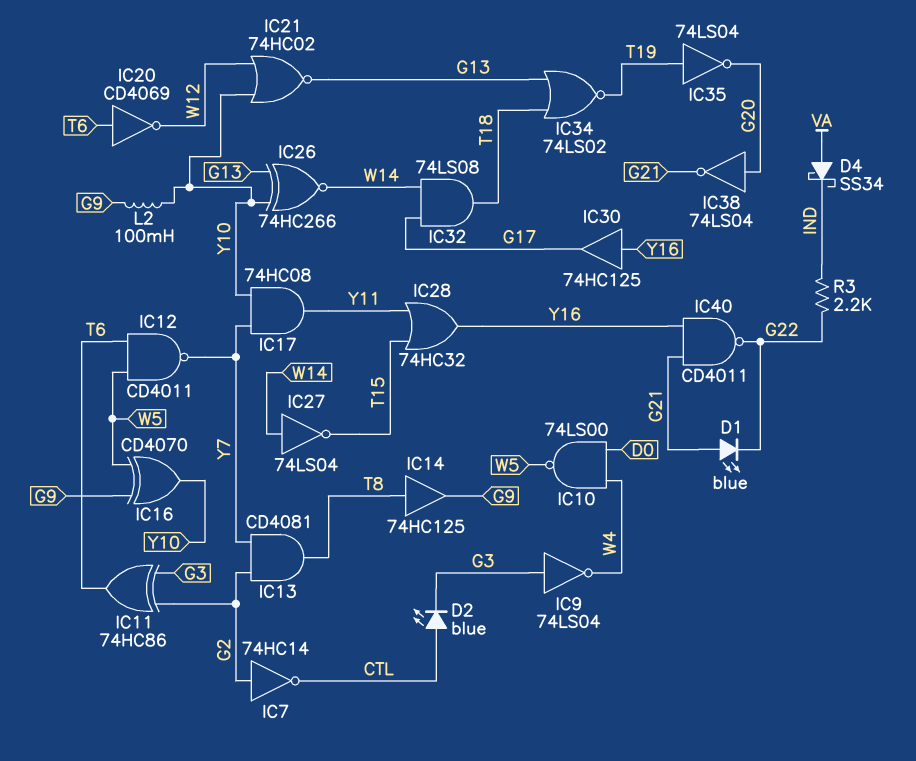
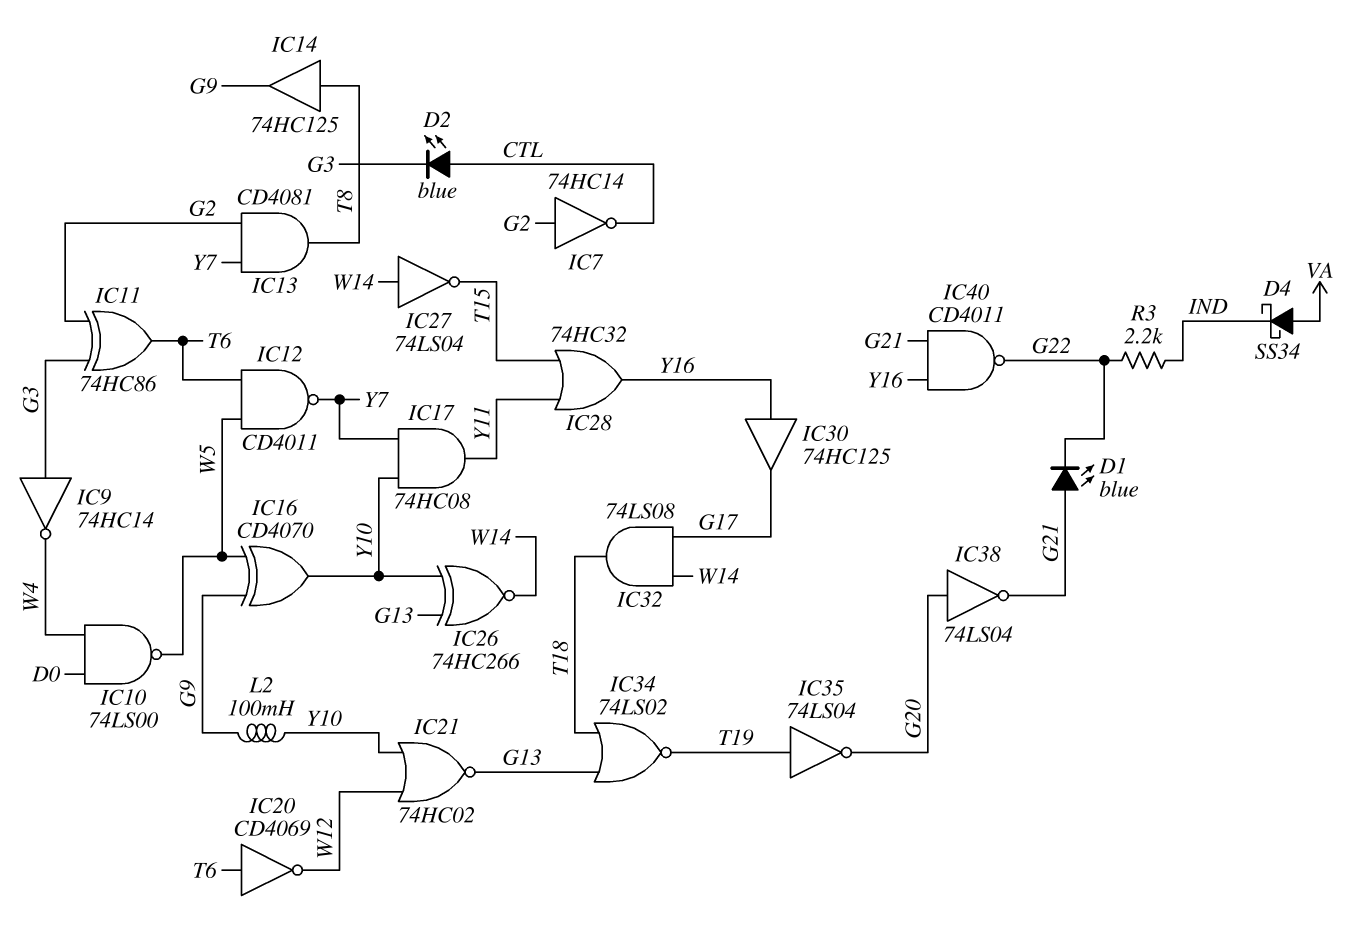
IC9: NOT 74LS04 (in G3, out W4) -> NOT 74HC14 (in G3, out W4)

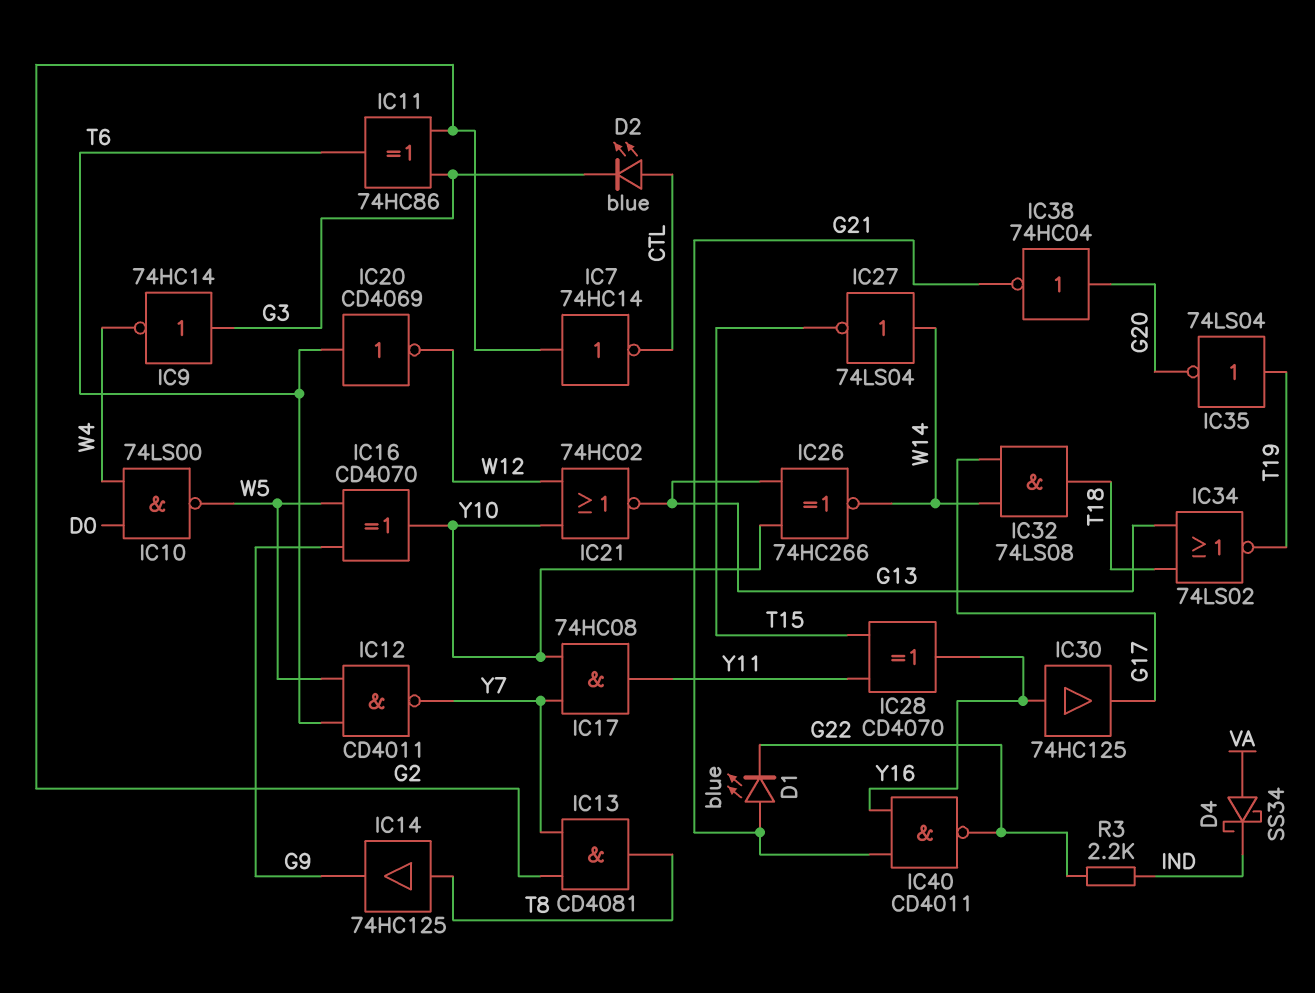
IC28: OR 74HC32 (in T15, in Y11, out Y16) -> XOR CD4070 (in T15, in Y11, out Y16)
IC38: NOT 74LS04 (in G20, out G21) -> NOT 74HC04 (in G20, out G21)
L2: 100mH (G9, Y10) -> none

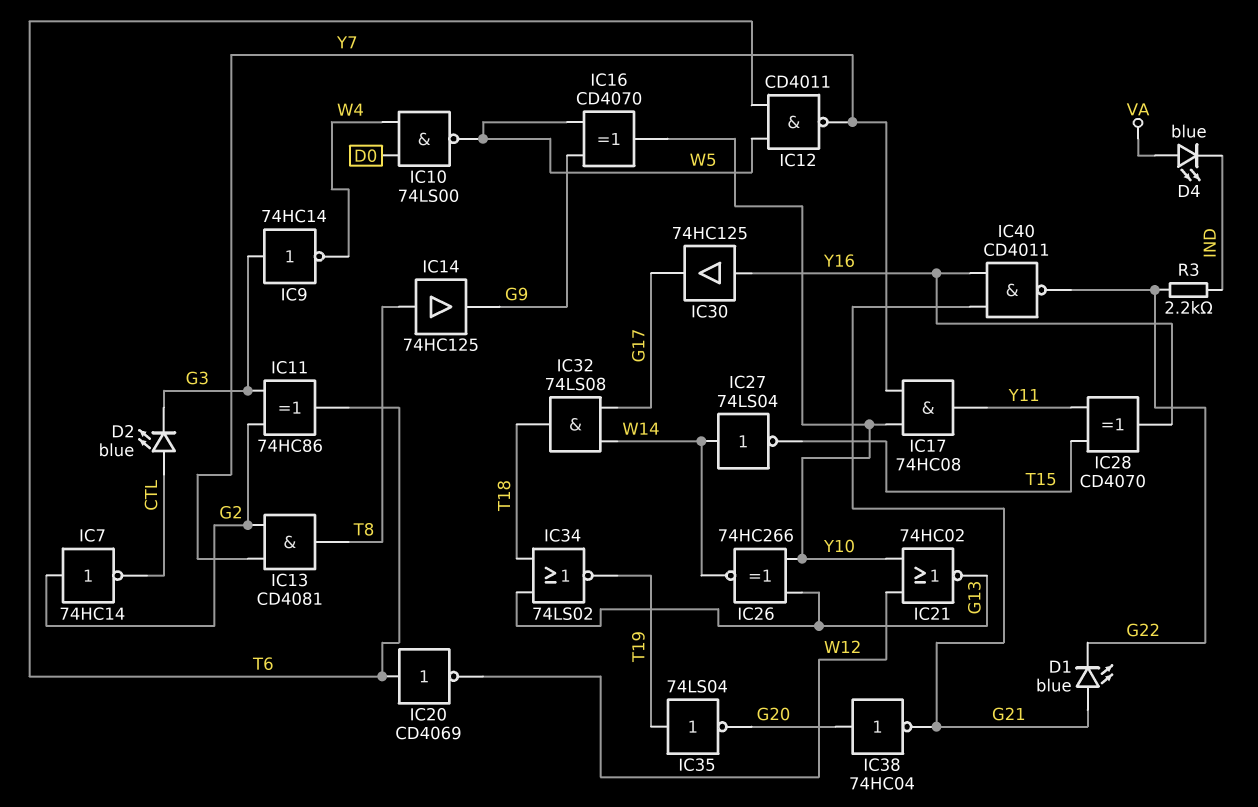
D4: schottky SS34 (A VA, K IND) -> LED blue (A VA, K IND)

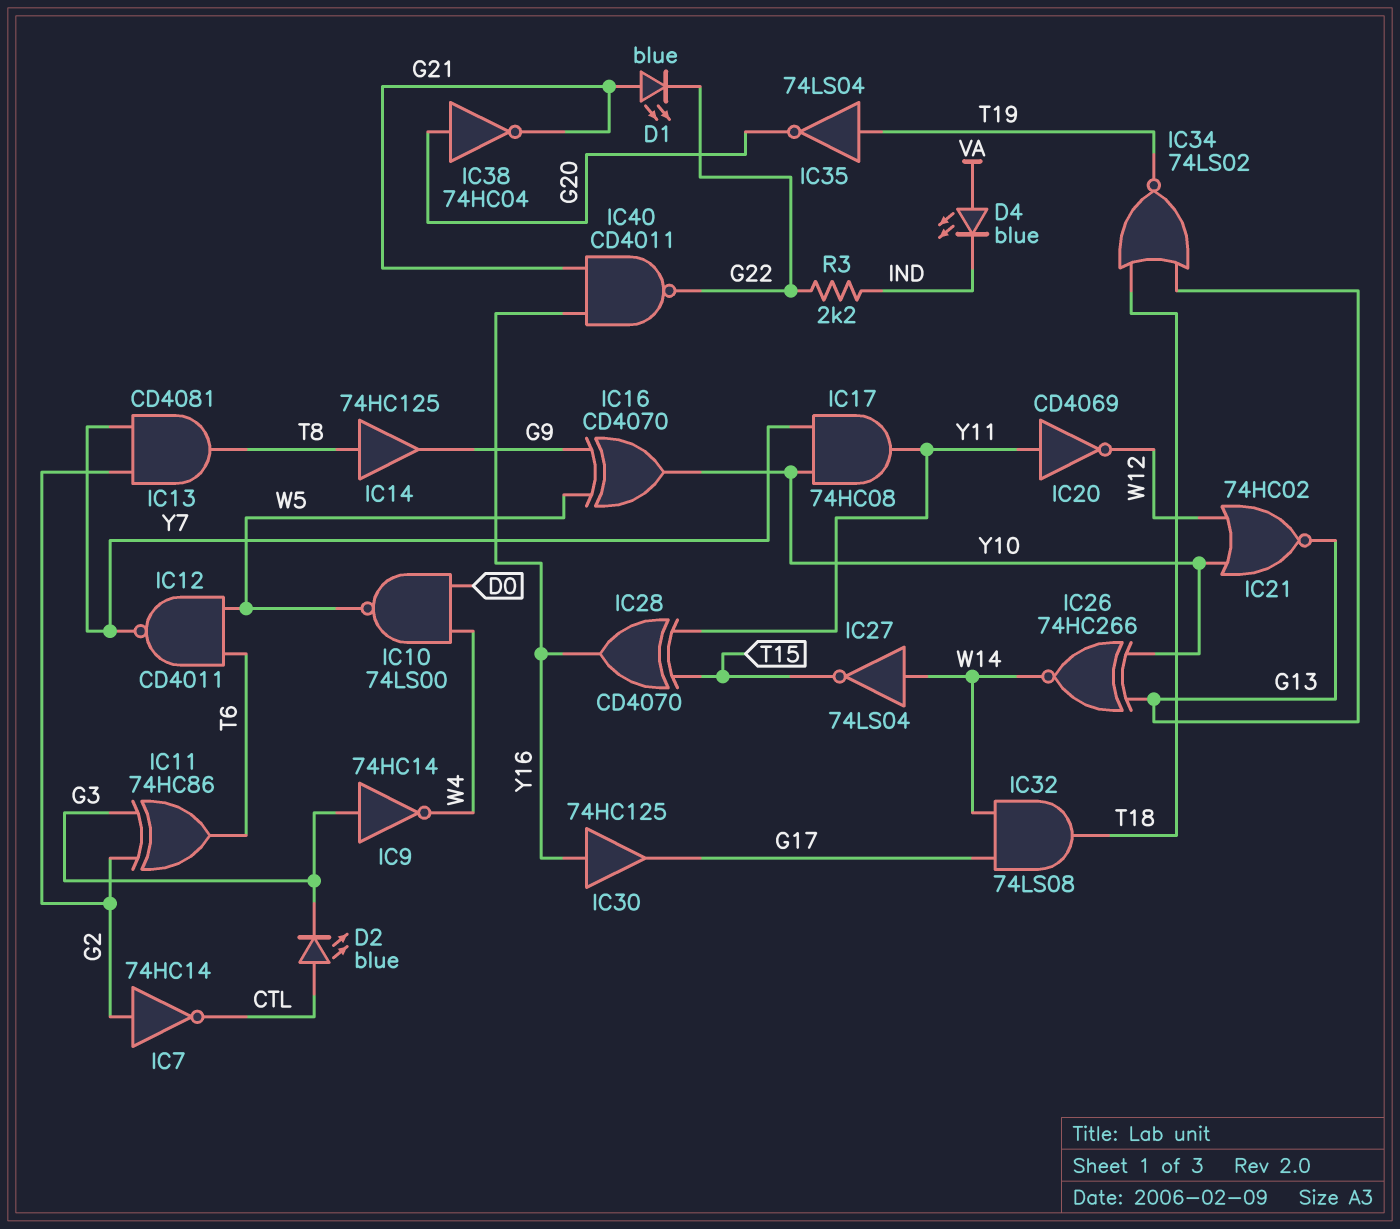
IC20: NOT CD4069 (in T6, out W12) -> NOT CD4069 (in Y11, out W12)

